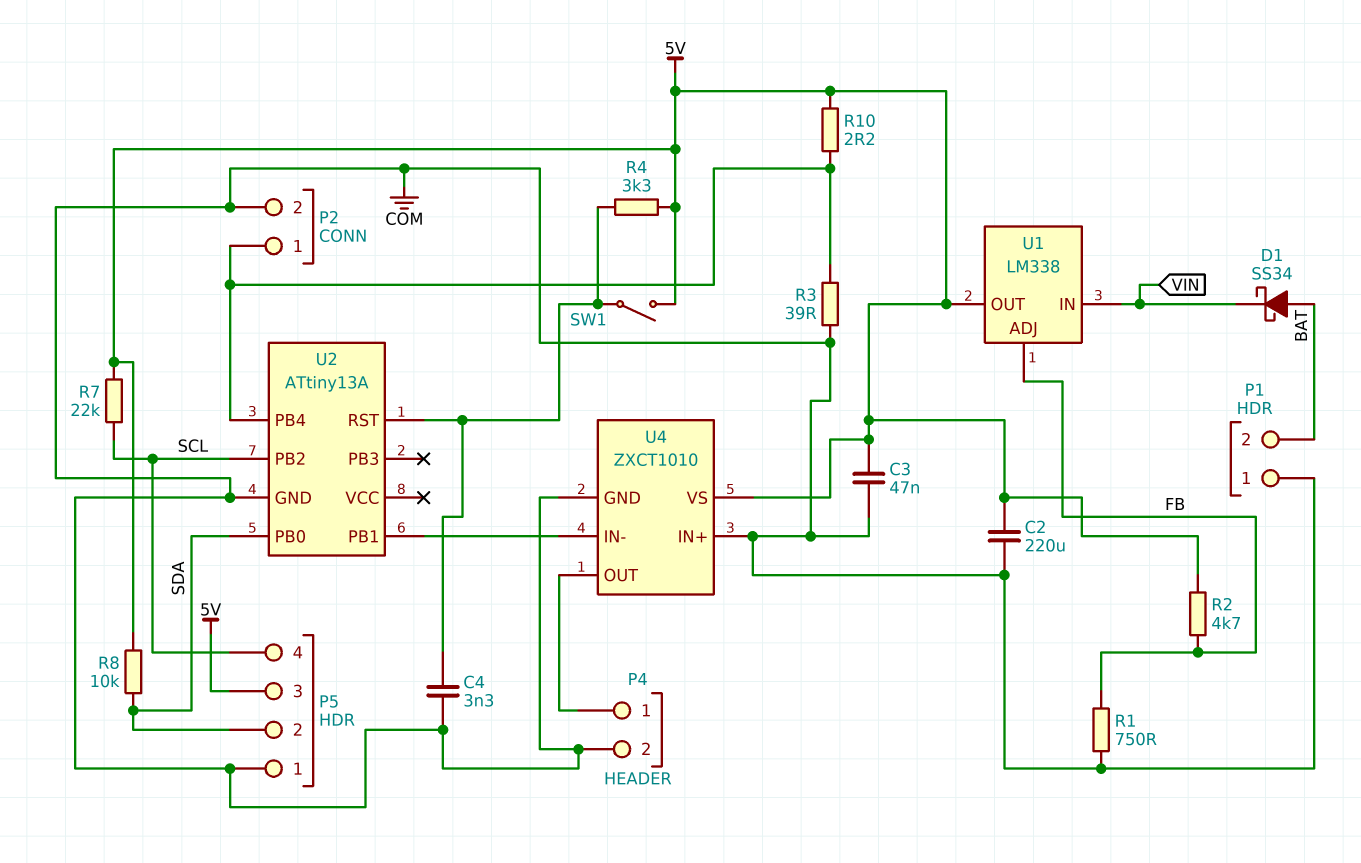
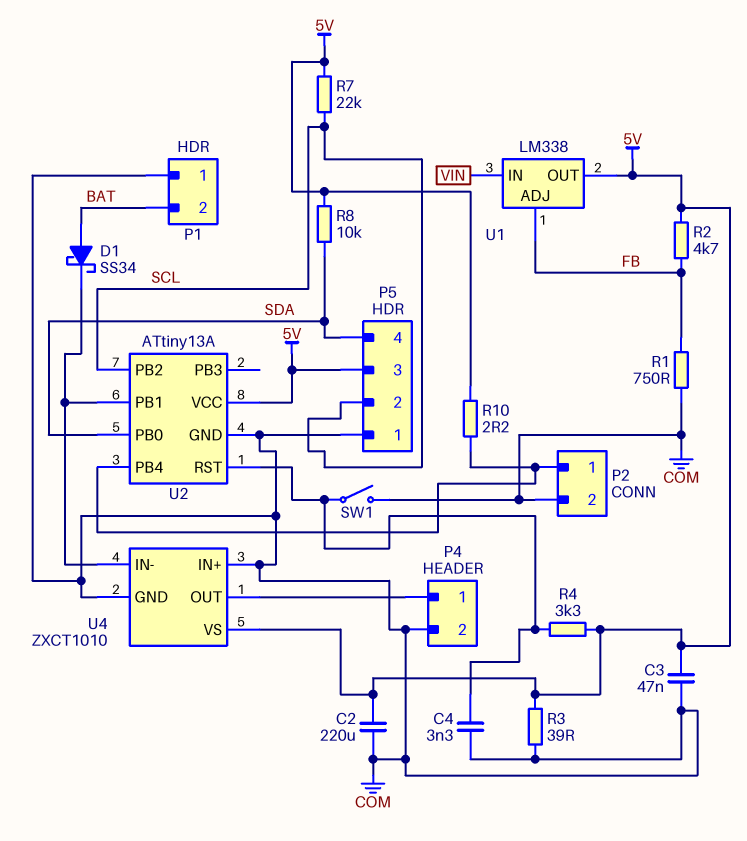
D1: schottky SS34 (A BAT, K VIN) -> schottky SS34 (A BAT, K U2/PB1)
P5 pin 2: SDA -> SCL
P5 pin 4: SCL -> SDA
R3: 39 (COM, P2/1) -> 39 (5V, COM)
SW1: switch (5V, U2/RST) -> switch (COM, U2/RST)
U2 pin VCC: none -> 5V

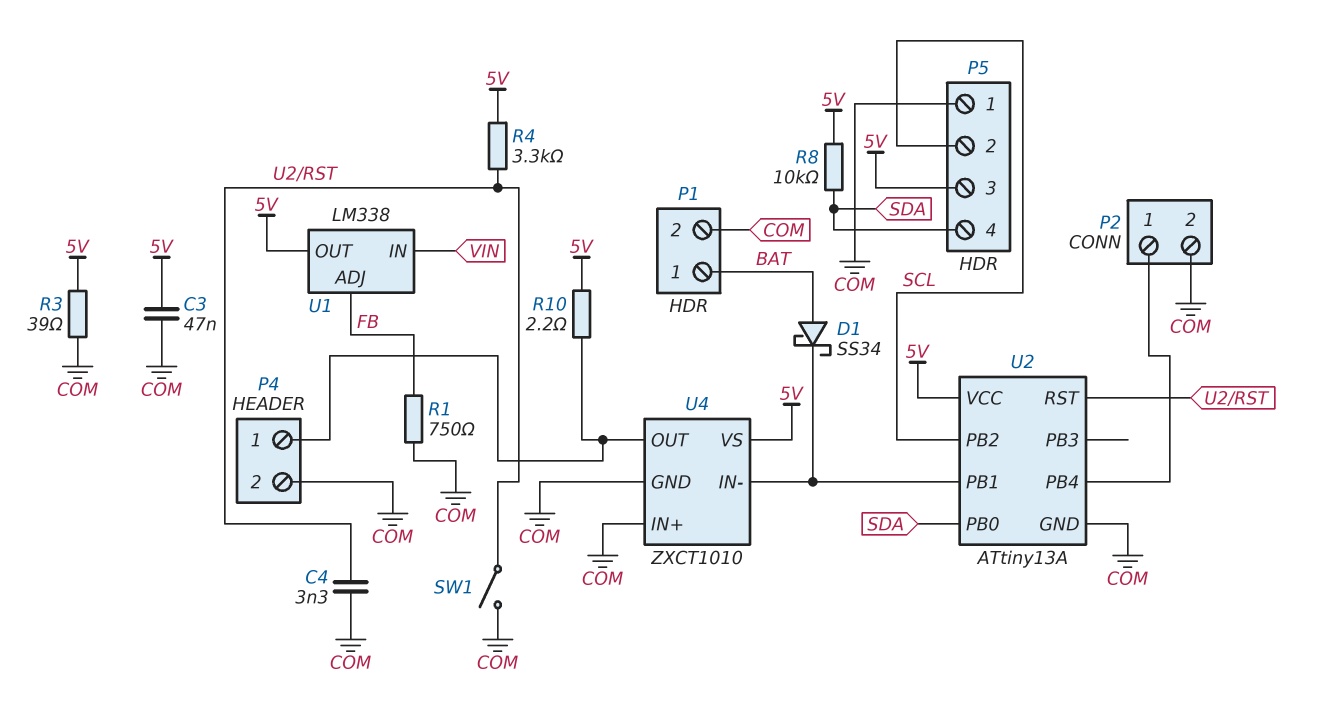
C2: 220uF (5V, COM) -> none
P1 pin 1: COM -> BAT
P1 pin 2: BAT -> COM
R2: 4.7k (5V, FB) -> none
R7: 22k (5V, SCL) -> none
R10: 2.2 (5V, P2/1) -> 2.2 (5V, P4/1)

